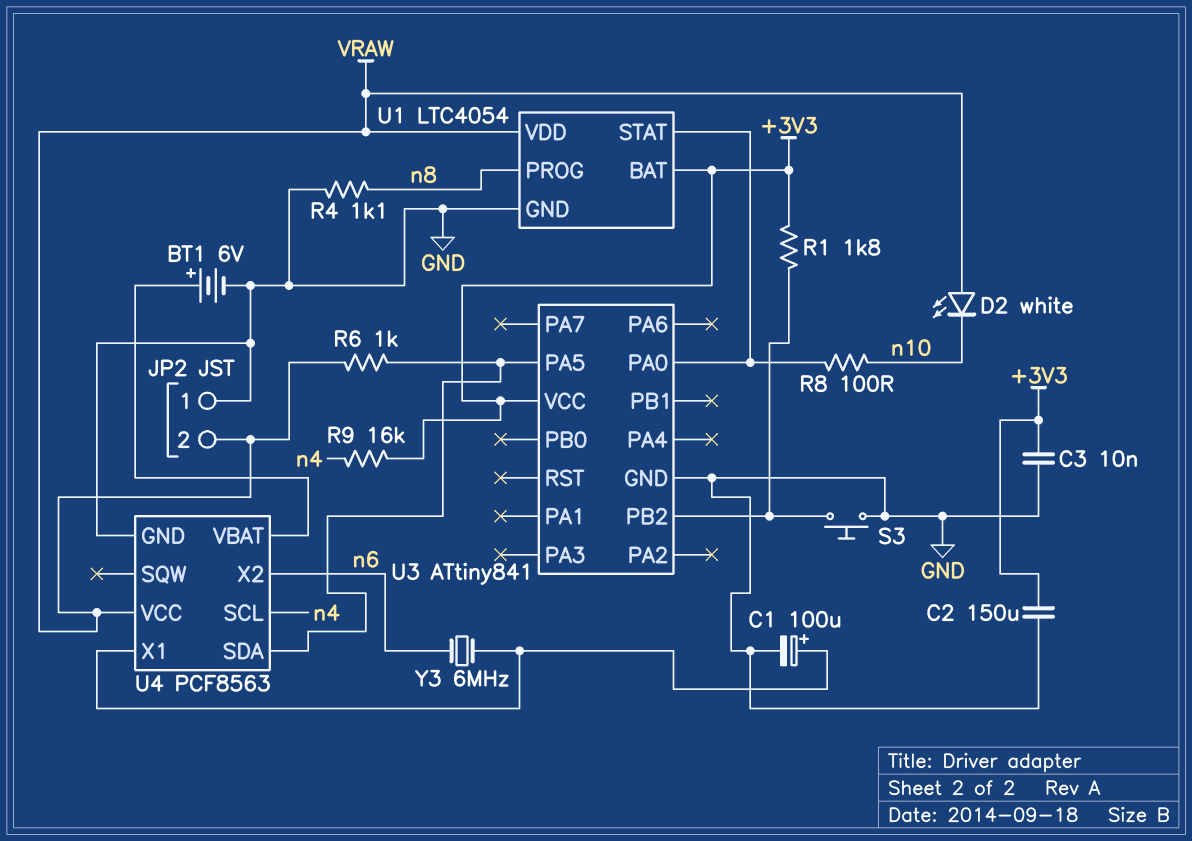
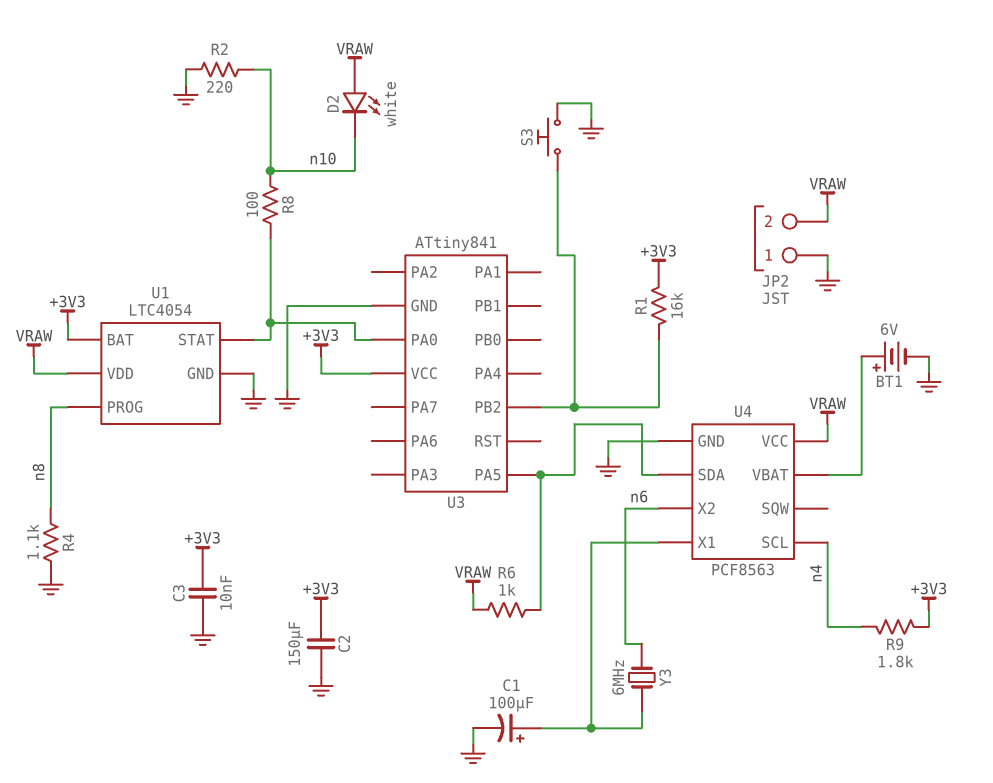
R1: 1.8k (+3V3, U3/PB2) -> 16k (+3V3, U3/PB2)
R2: none -> 220 (GND, n10)
R9: 16k (+3V3, n4) -> 1.8k (+3V3, n4)

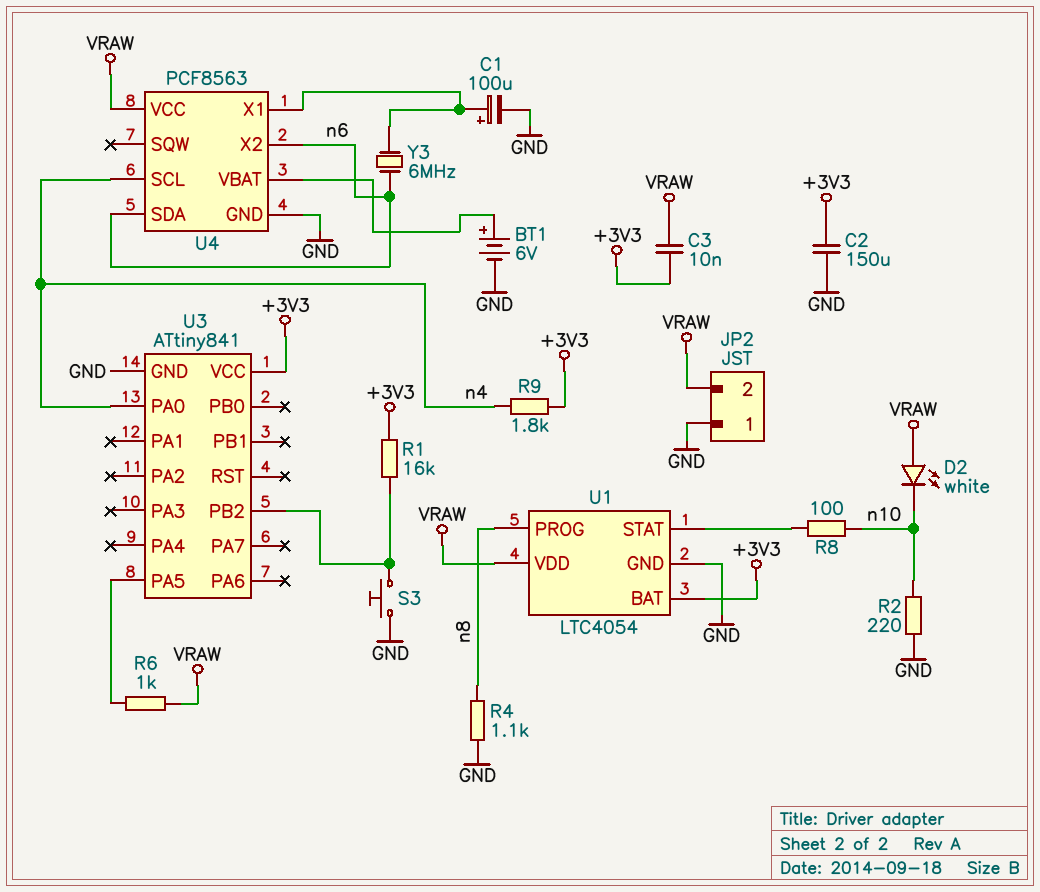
C3: 10nF (+3V3, GND) -> 10nF (+3V3, VRAW)
U3 pin PA0: U1/STAT -> n4
U4 pin SDA: U3/PA5 -> n6

